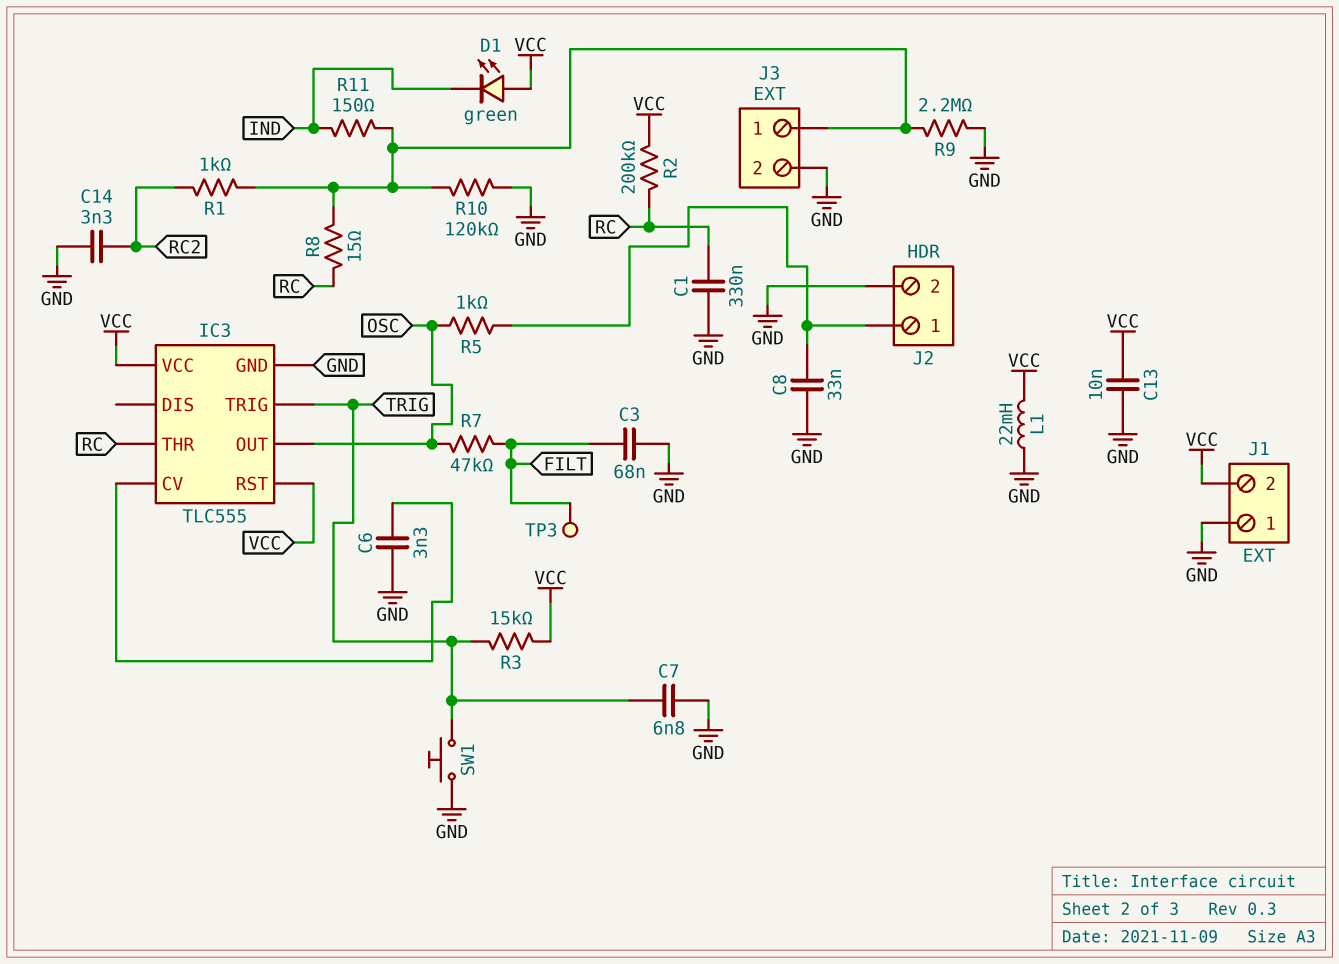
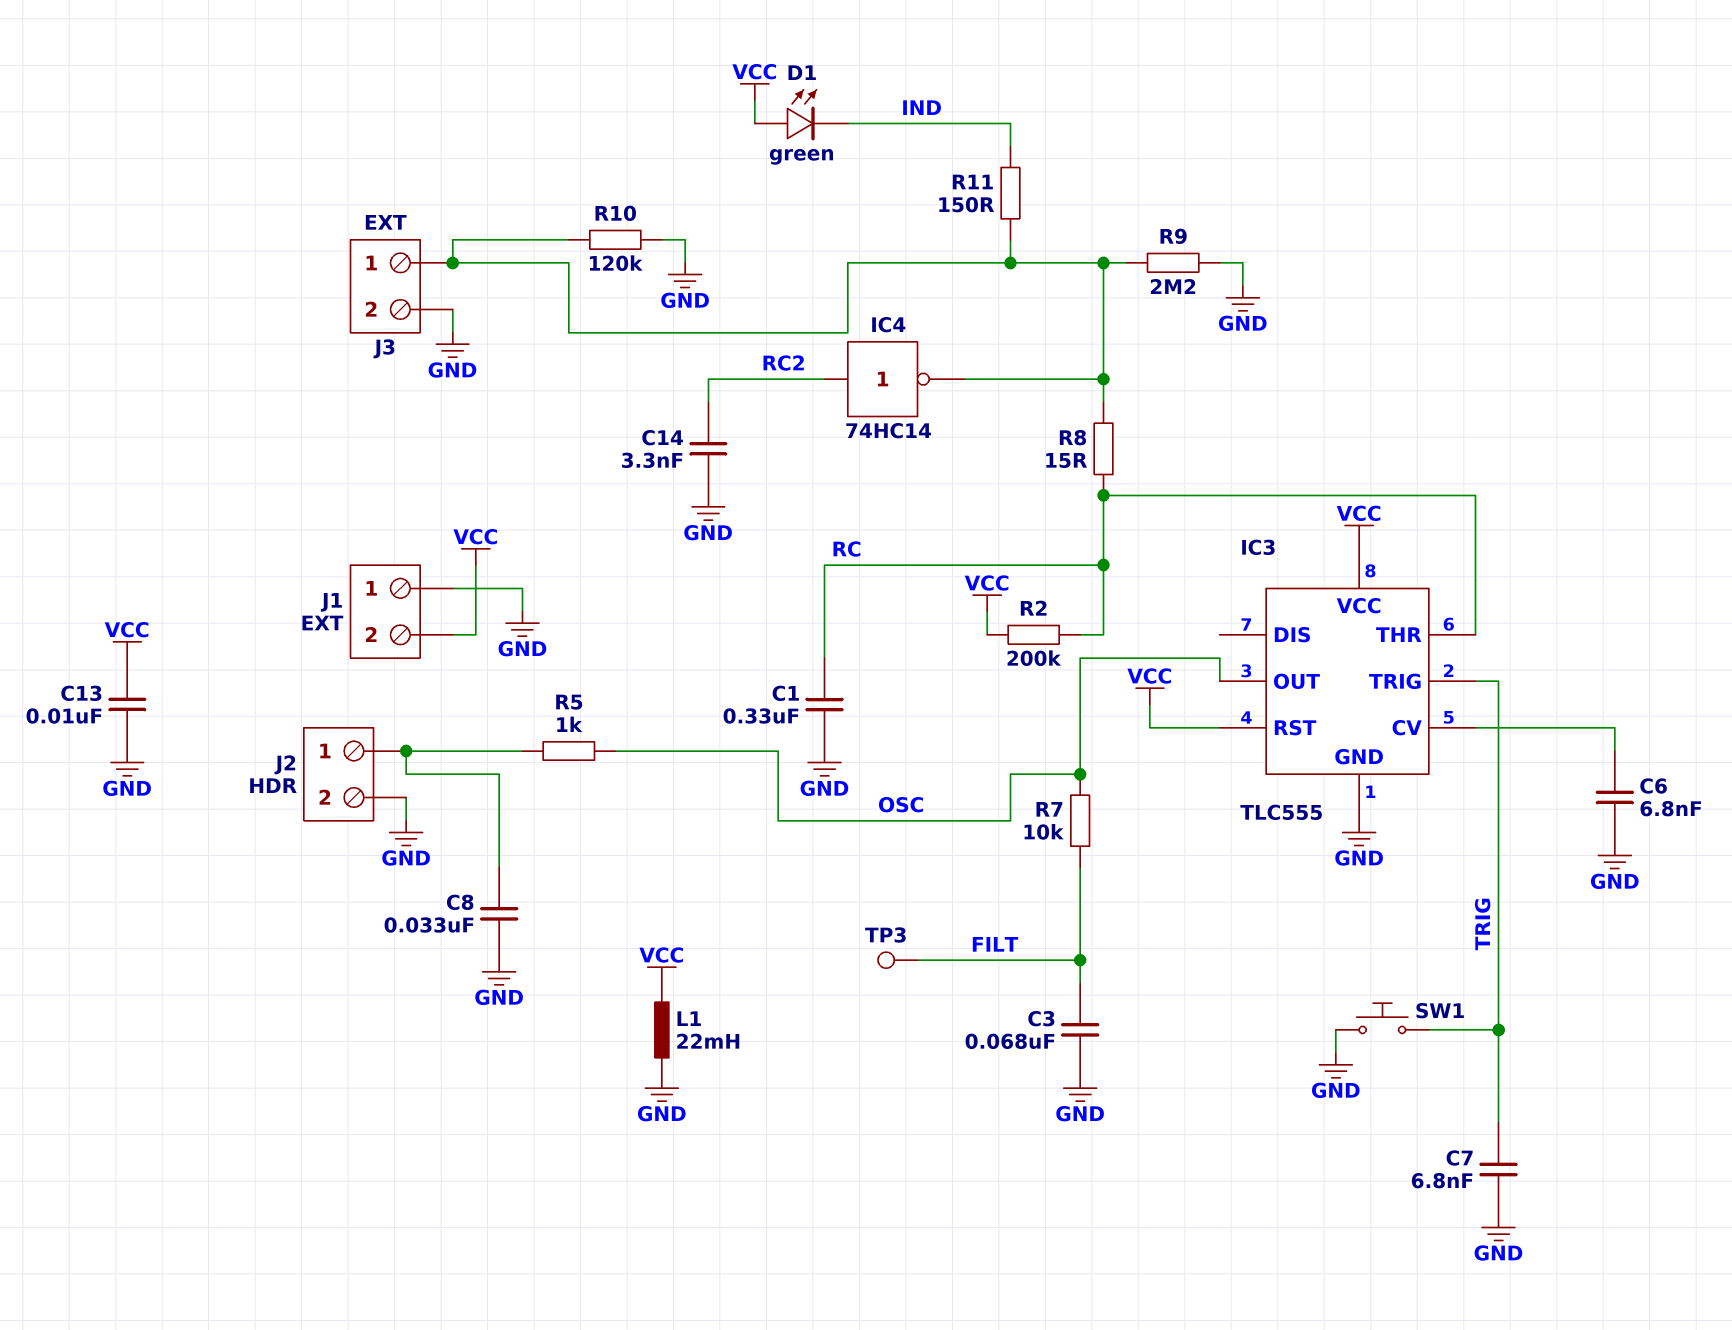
C6: 3.3nF (GND, IC3/CV) -> 6.8nF (GND, IC3/CV)
IC4: none -> NOT 74HC14 (in RC2, out J3/1)
R1: 1k (J3/1, RC2) -> none
R3: 15k (TRIG, VCC) -> none
R7: 47k (FILT, OSC) -> 10k (FILT, OSC)

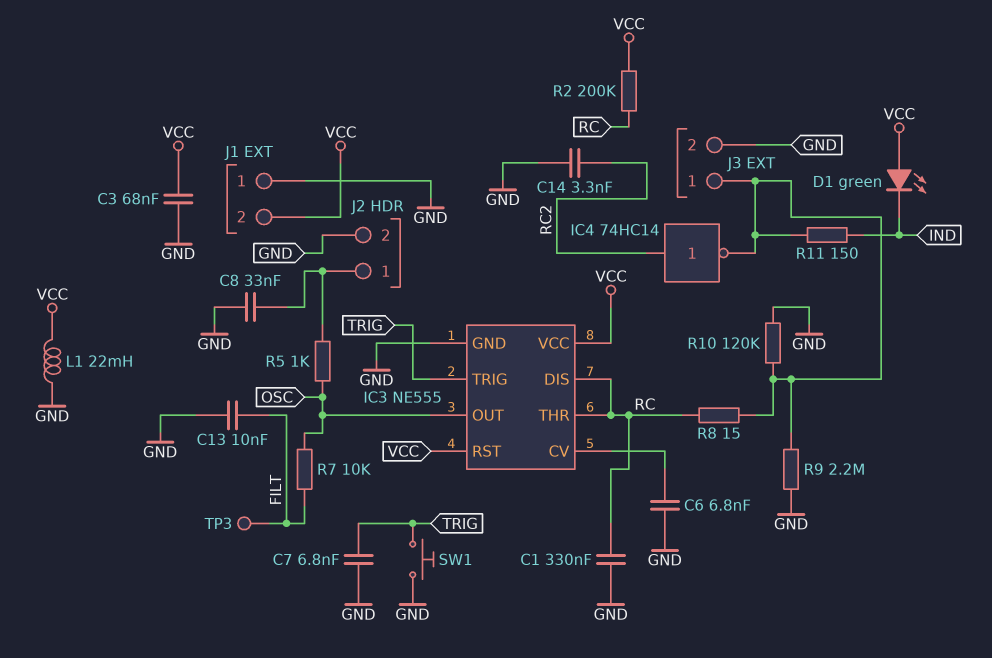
C3: 68nF (FILT, GND) -> 68nF (GND, VCC)
C13: 10nF (GND, VCC) -> 10nF (FILT, GND)
IC3: TLC555 -> NE555
IC3 pin DIS: none -> RC

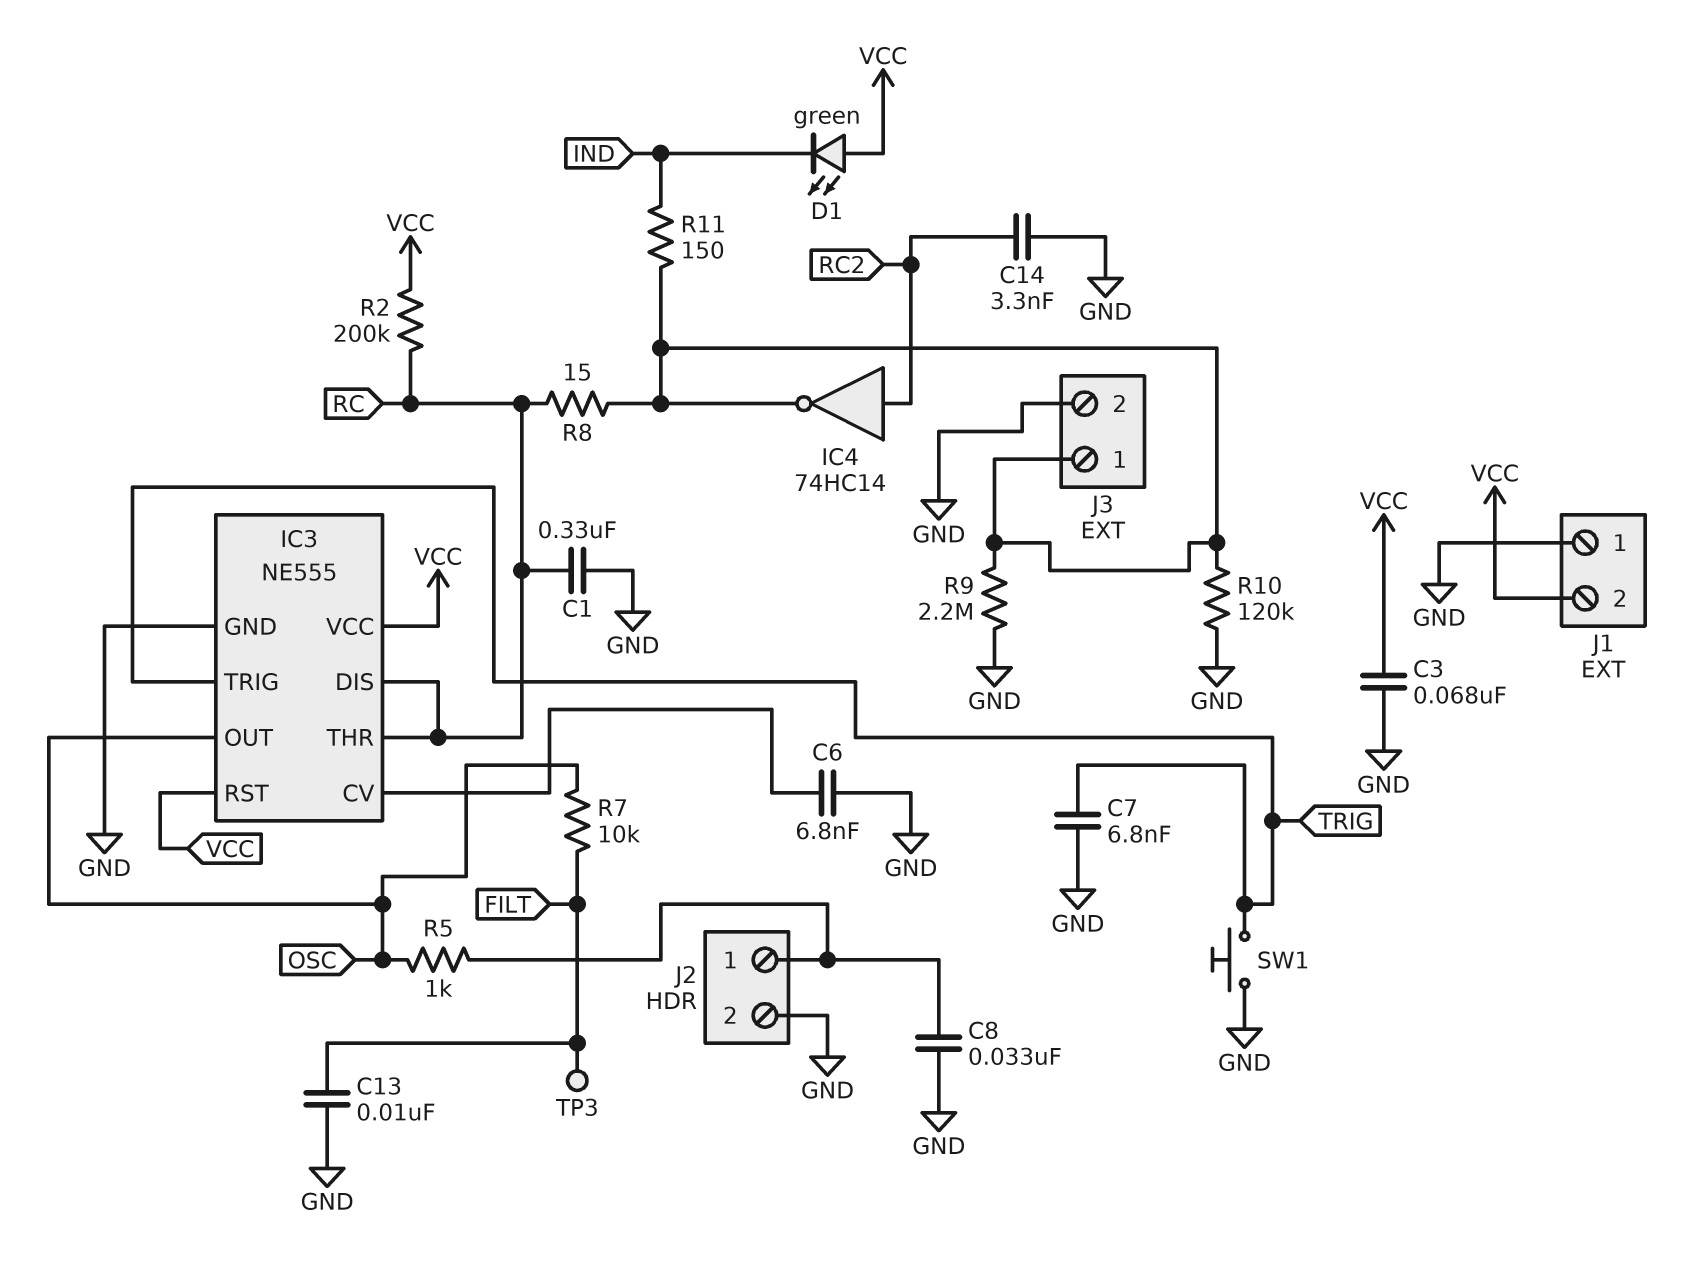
L1: 22mH (GND, VCC) -> none

